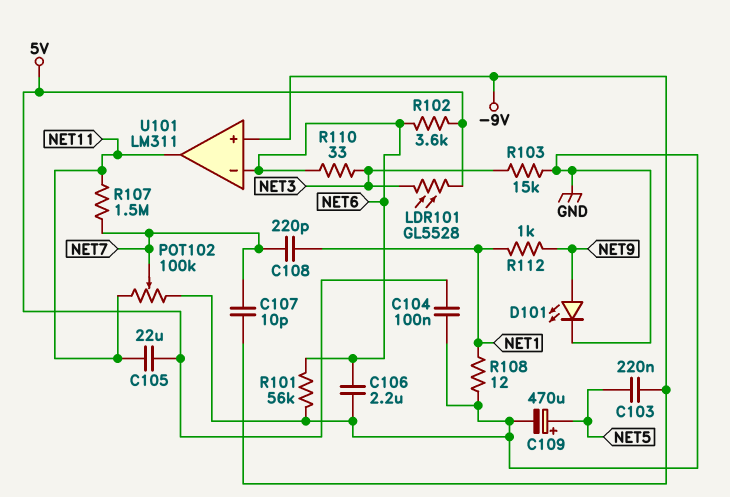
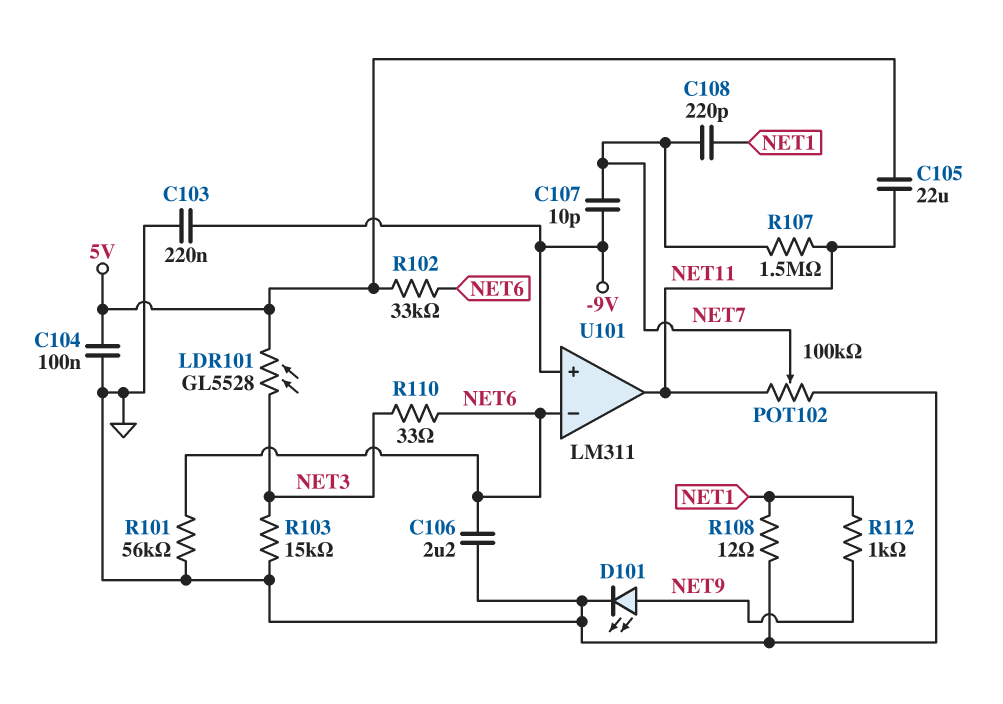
C103: 220nF (-9V, NET5) -> 220nF (-9V, GND)
C109: 470uF (plus NET5, minus GND) -> none
R102: 3.6k (5V, NET6) -> 33k (5V, NET6)

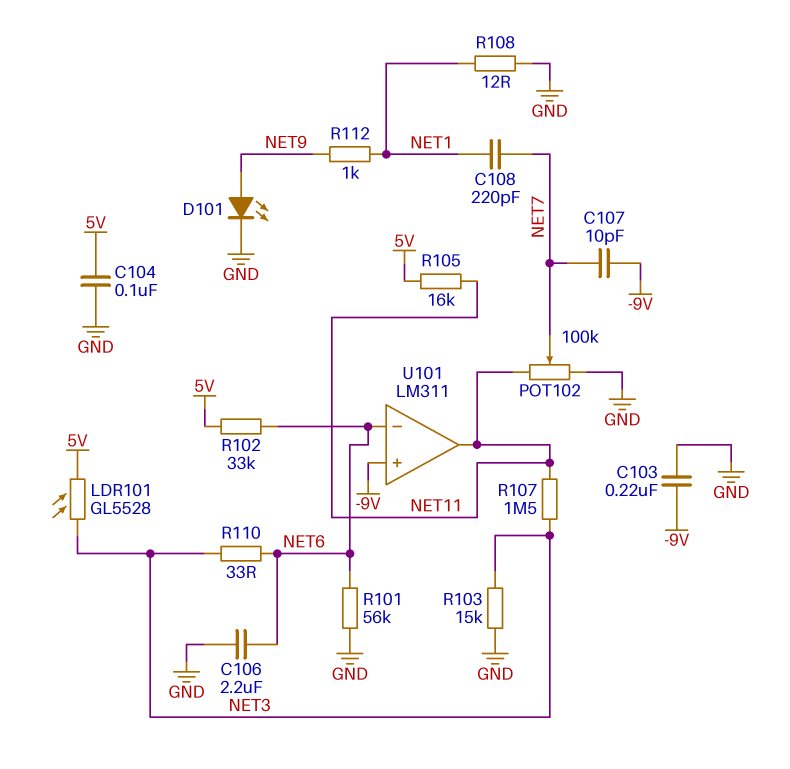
C105: 22uF (5V, NET11) -> none
R105: none -> 16k (5V, NET11)
R107: 1.5M (NET7, NET11) -> 1.5M (NET3, NET11)

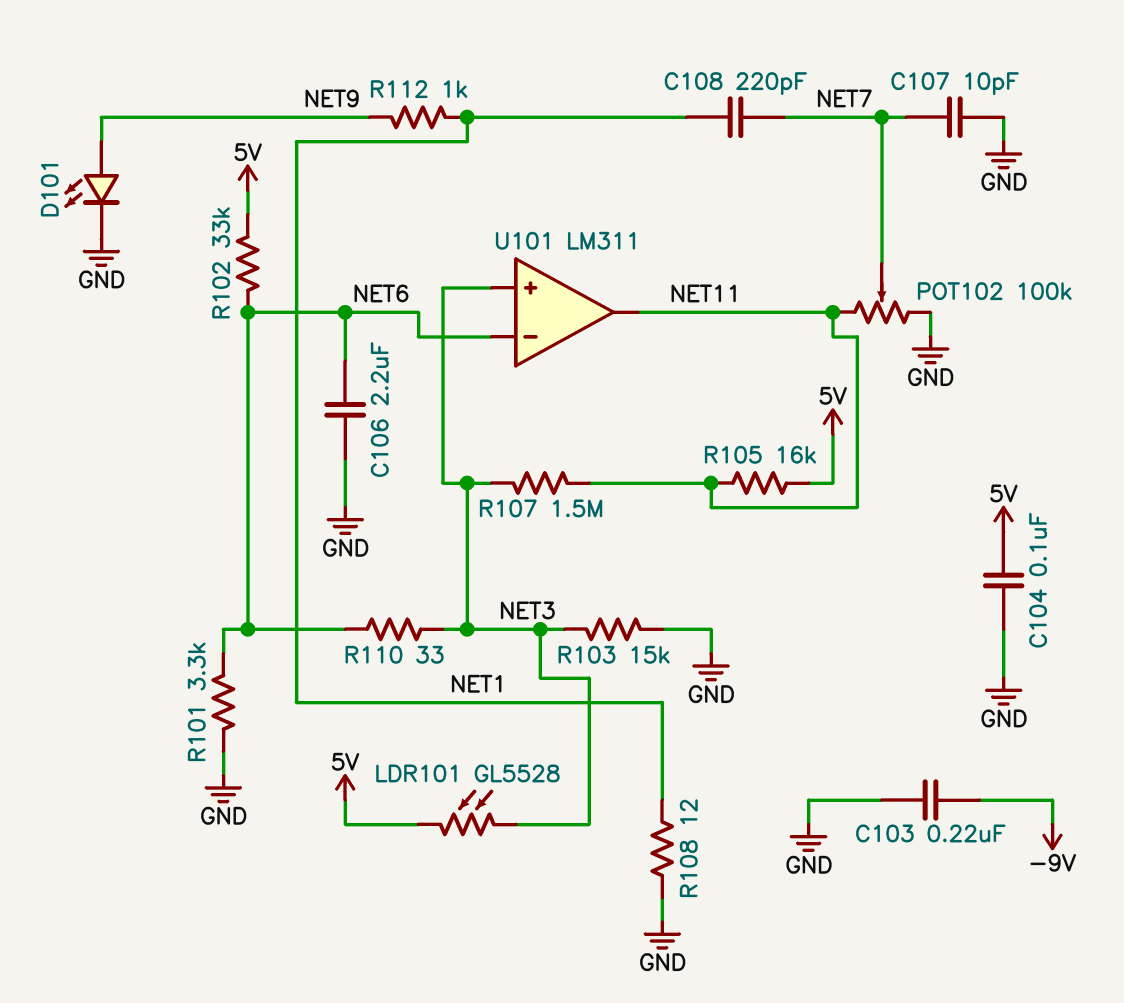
C107: 10pF (-9V, NET7) -> 10pF (GND, NET7)
R101: 56k (GND, NET6) -> 3.3k (GND, NET6)
U101 pin in+: -9V -> NET3

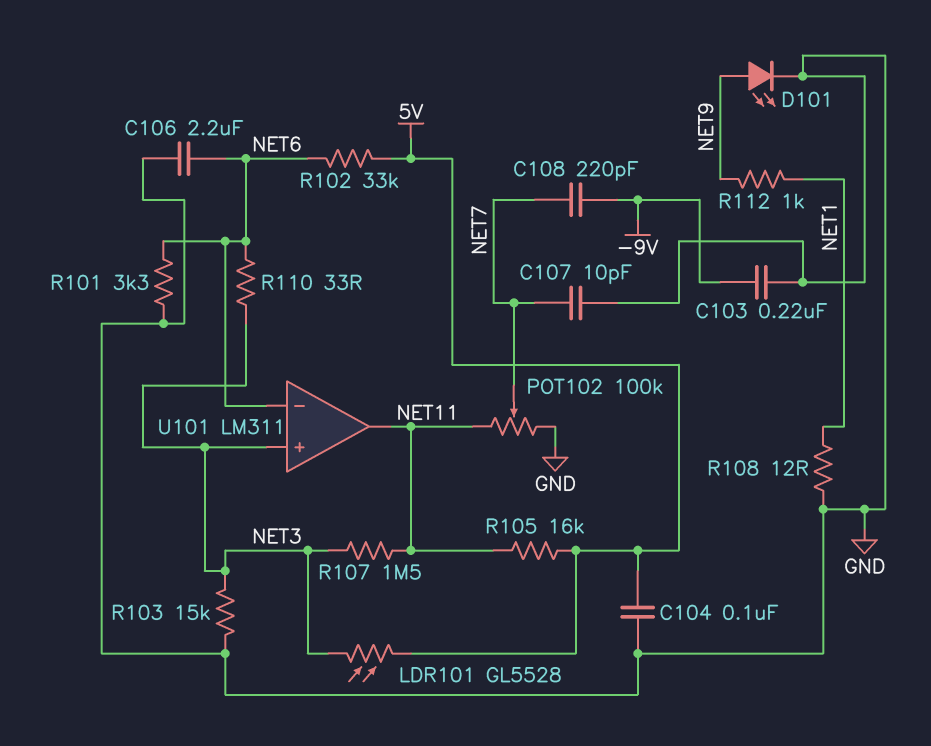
C108: 220pF (NET1, NET7) -> 220pF (-9V, NET7)

